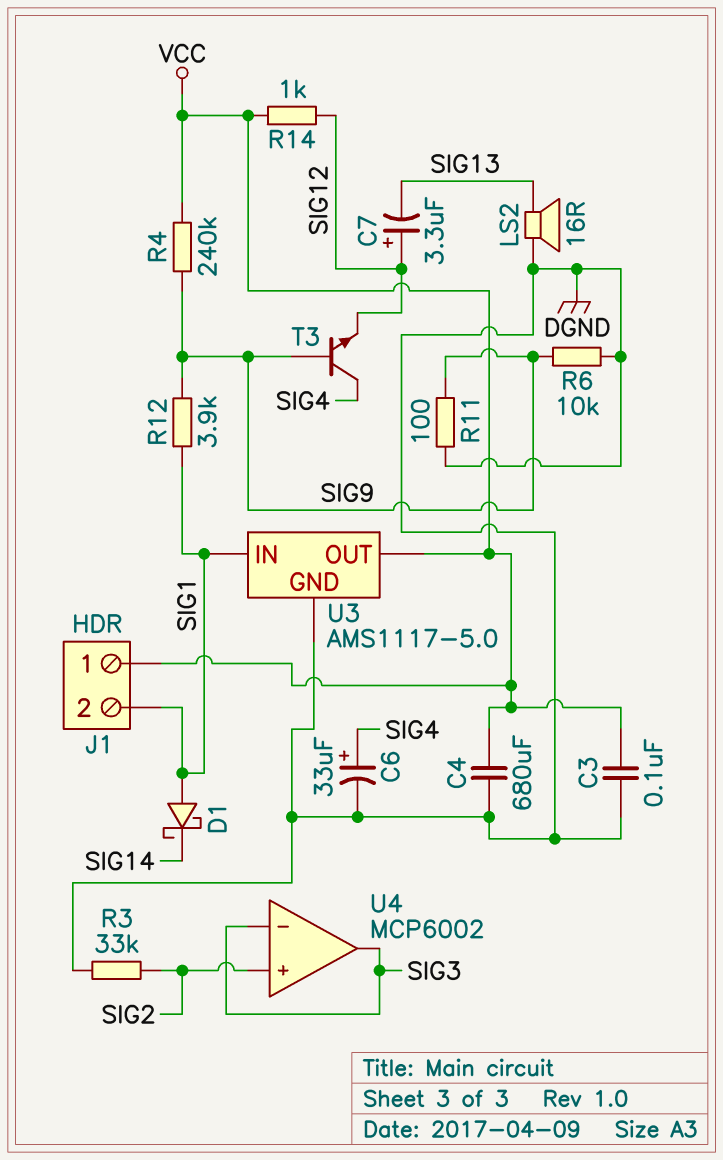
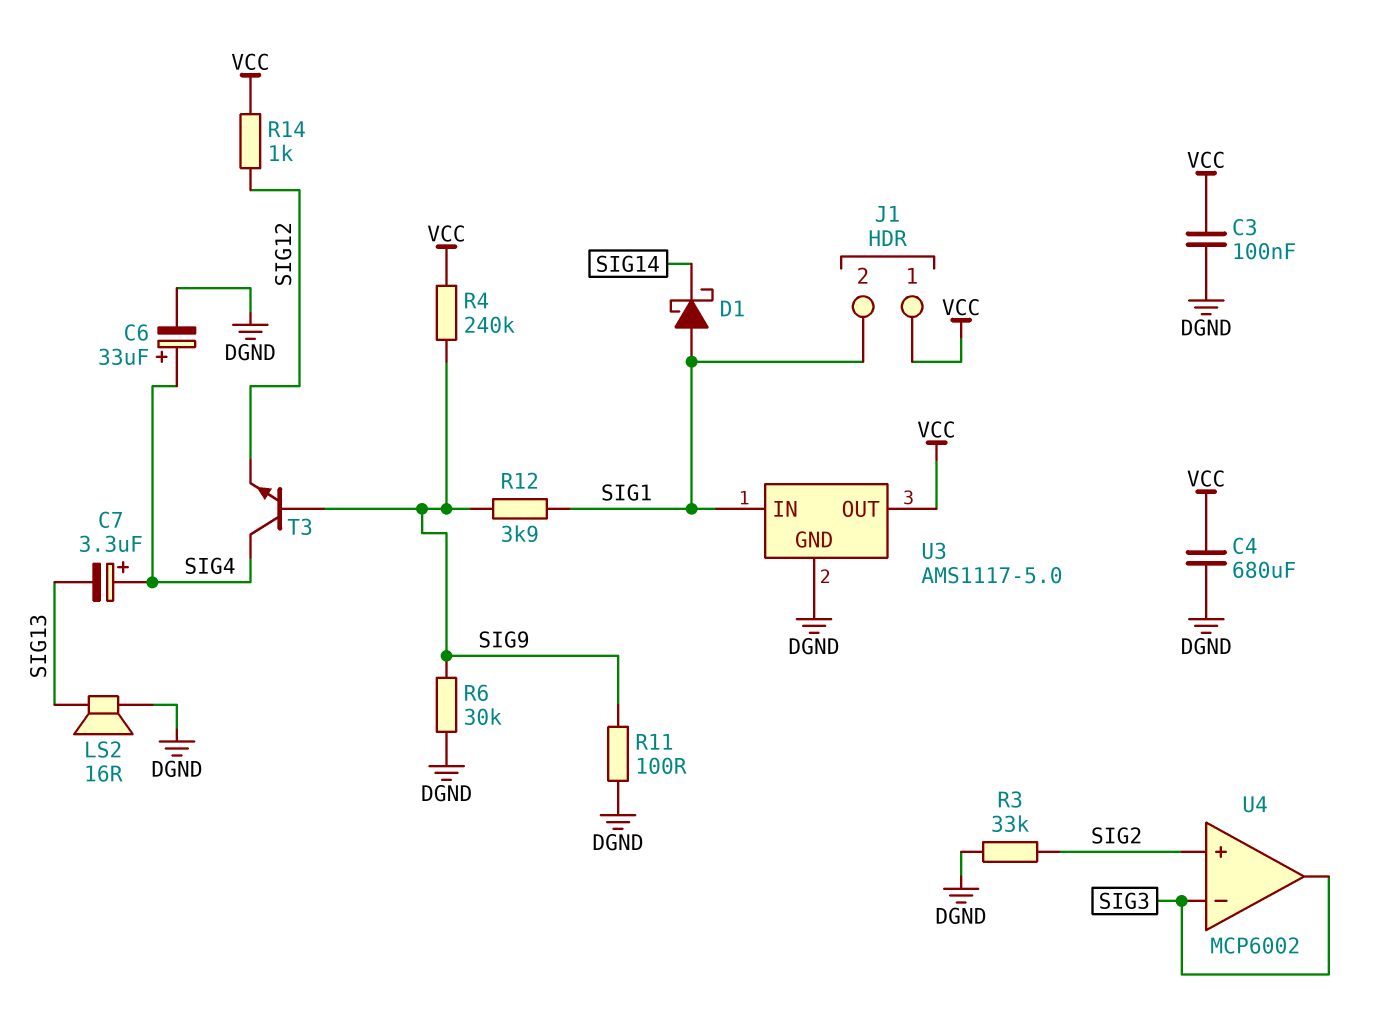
C7: 3.3uF (plus SIG12, minus SIG13) -> 3.3uF (plus SIG4, minus SIG13)
R6: 10k (DGND, SIG9) -> 30k (DGND, SIG9)

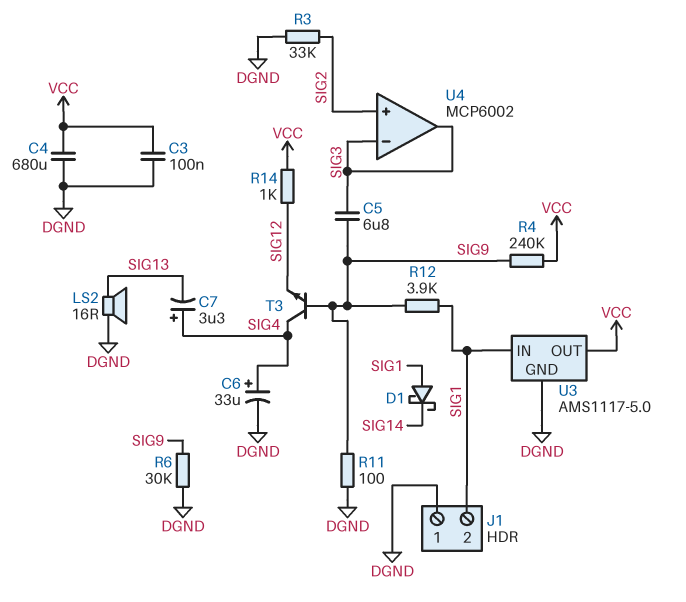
C5: none -> 6.8uF (SIG3, SIG9)
J1 pin 1: VCC -> DGND

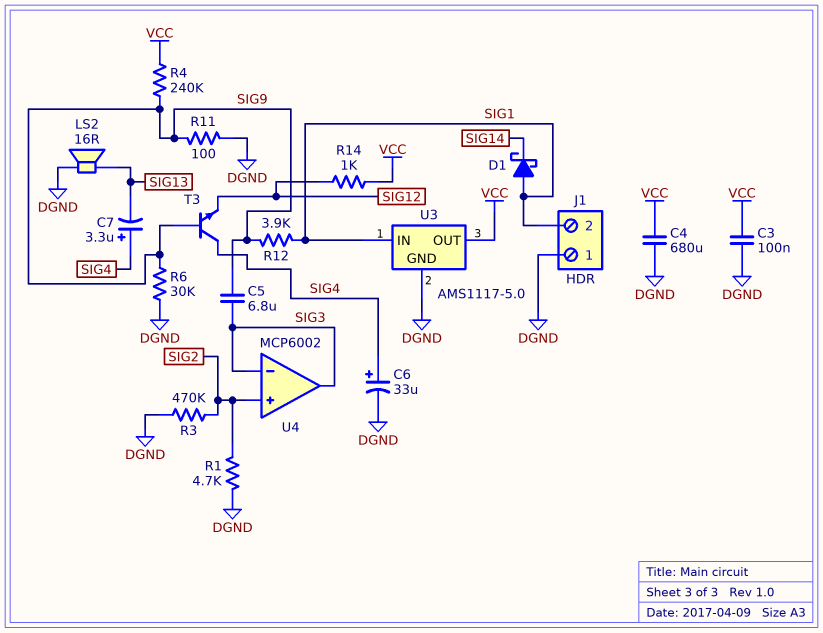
R1: none -> 4.7k (DGND, SIG2)
R3: 33k (DGND, SIG2) -> 470k (DGND, SIG2)

